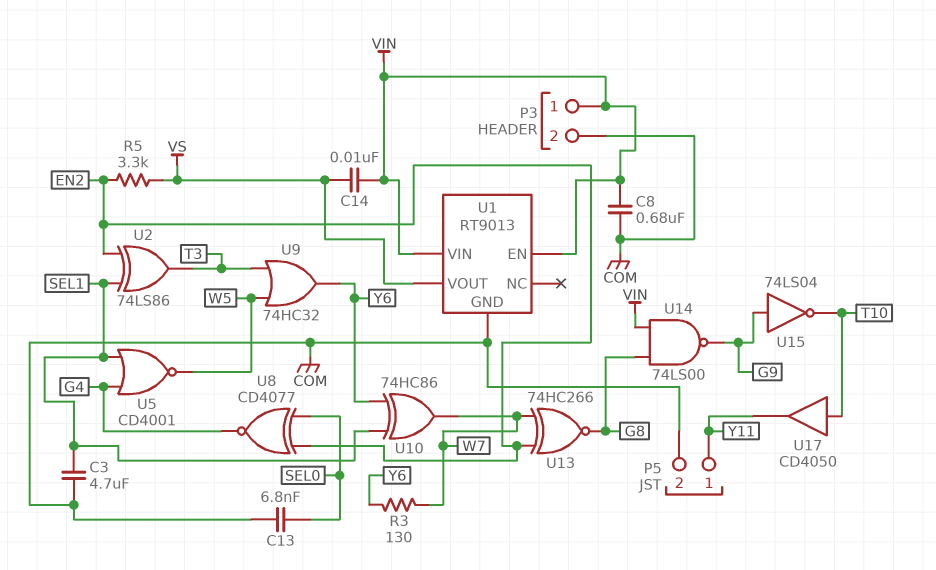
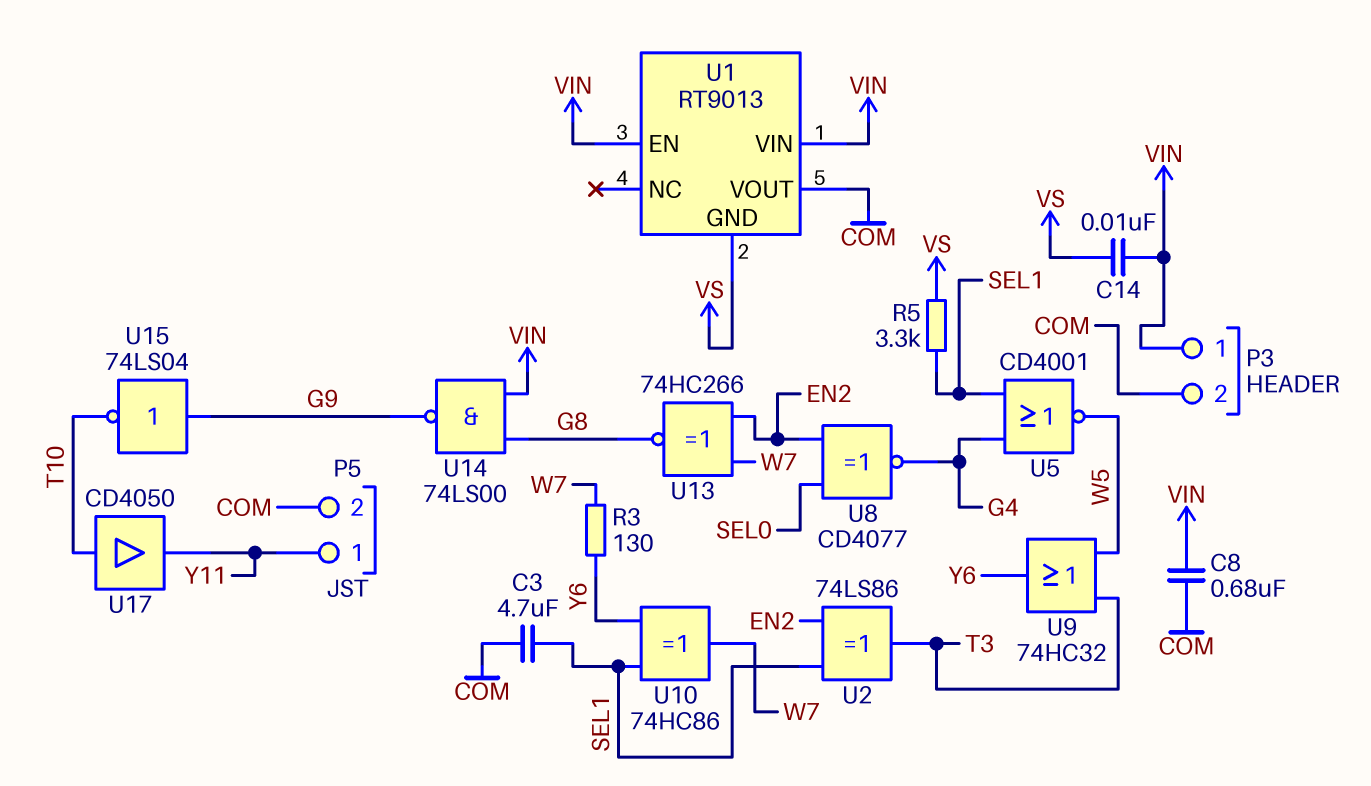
C13: 6.8nF (COM, SEL0) -> none
R5: 3.3k (EN2, VS) -> 3.3k (SEL1, VS)
U1 pin GND: COM -> VS
U1 pin VOUT: VS -> COM

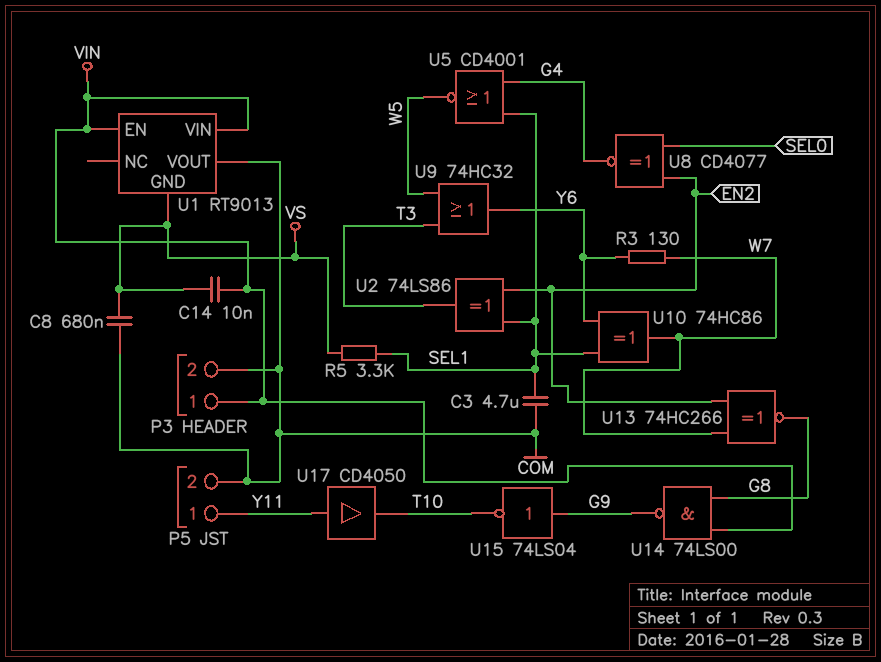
C8: 680nF (COM, VIN) -> 680nF (COM, VS)
U17: buffer CD4050 (in T10, out Y11) -> buffer CD4050 (in Y11, out T10)

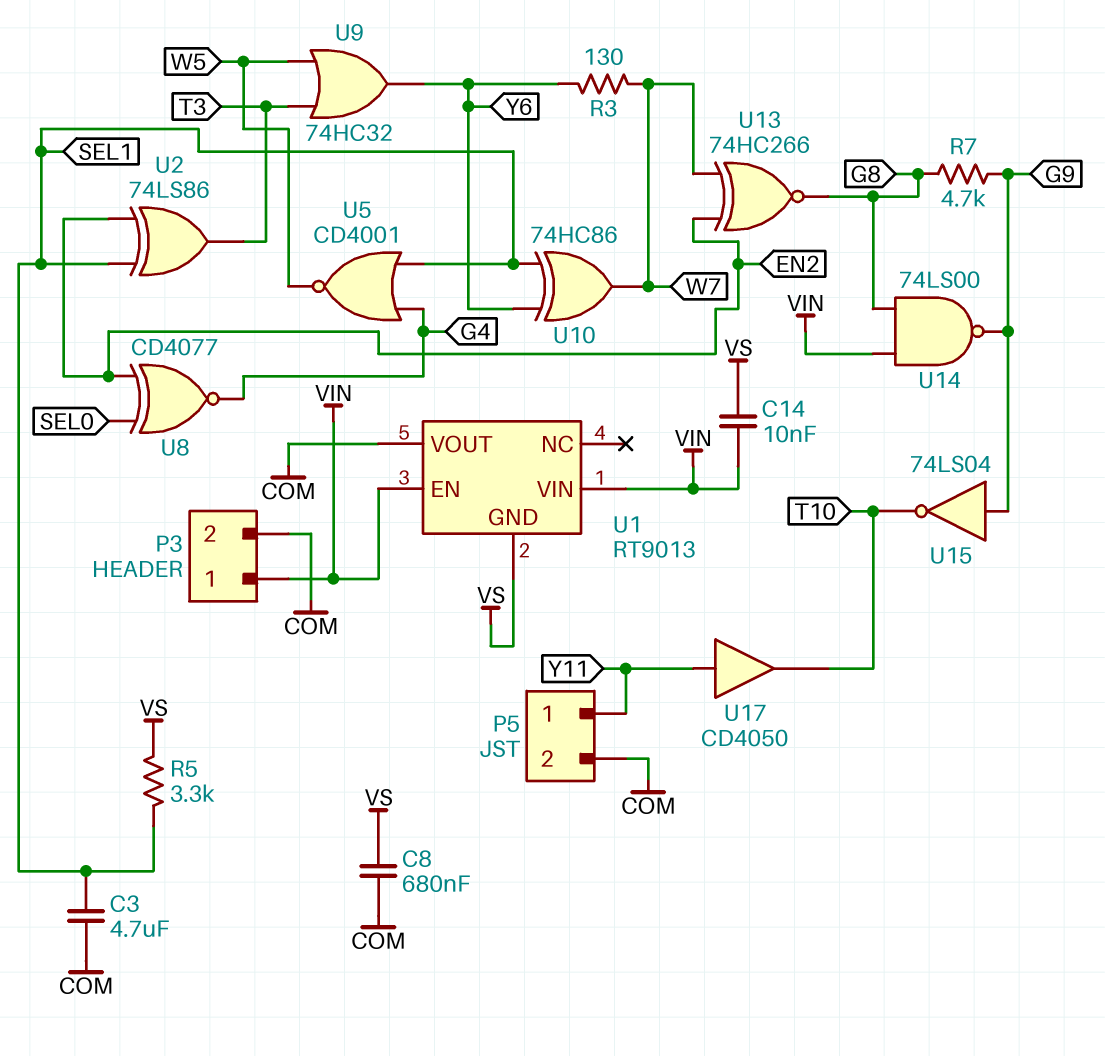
R7: none -> 4.7k (G8, G9)

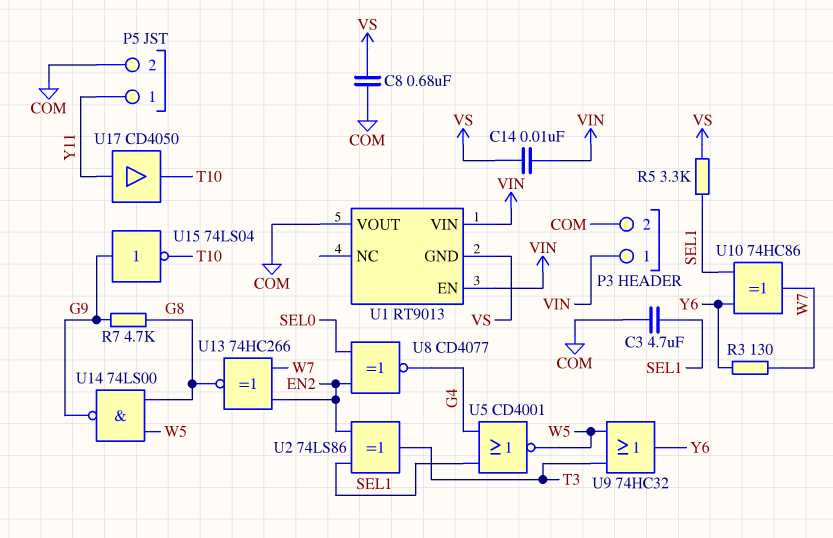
U14: NAND 74LS00 (in G8, in VIN, out G9) -> NAND 74LS00 (in G8, in W5, out G9)

